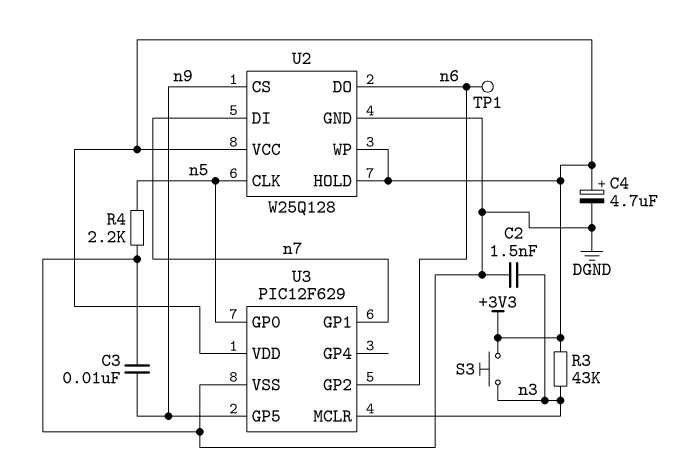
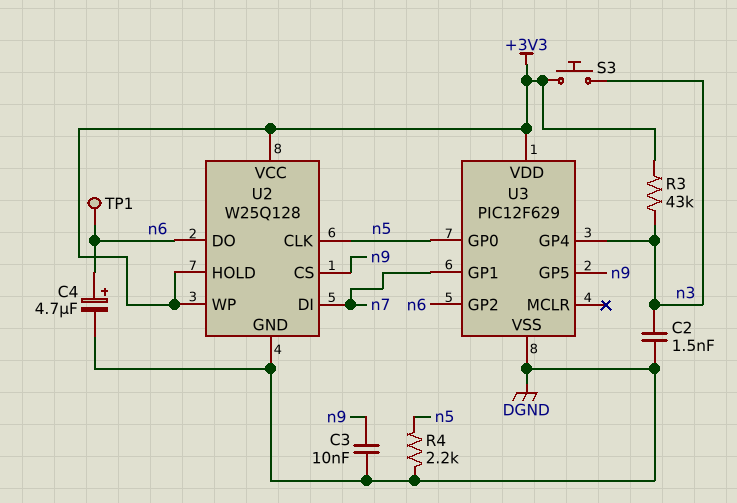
C4: 4.7uF (plus +3V3, minus DGND) -> 4.7uF (plus n6, minus DGND)
U3 pin GP4: none -> n3
U3 pin MCLR: n3 -> none

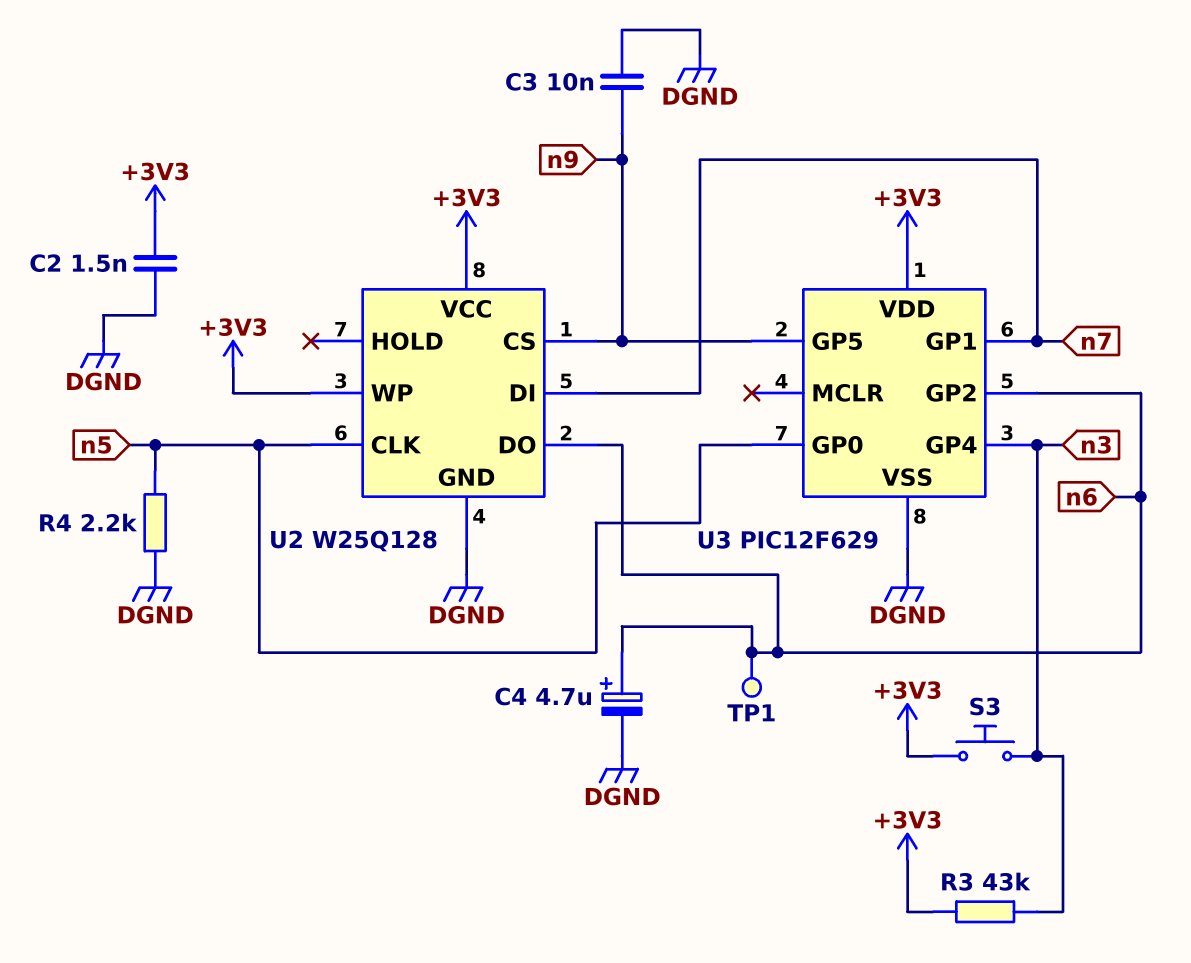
C2: 1.5nF (DGND, n3) -> 1.5nF (+3V3, DGND)
U2 pin HOLD: +3V3 -> none

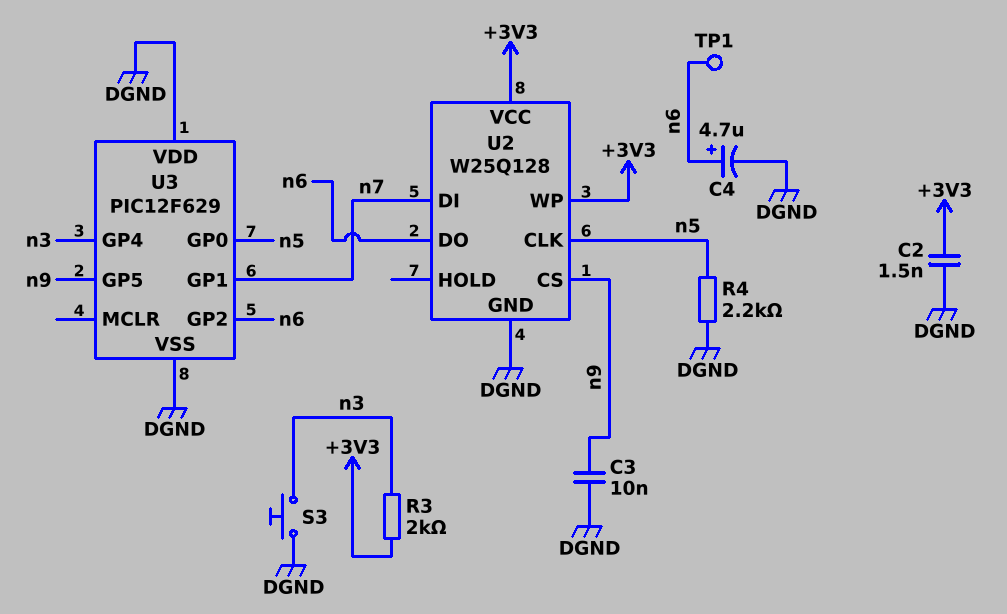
R3: 43k (+3V3, n3) -> 2k (+3V3, n3)
S3: button (+3V3, n3) -> button (DGND, n3)
U3 pin VDD: +3V3 -> DGND

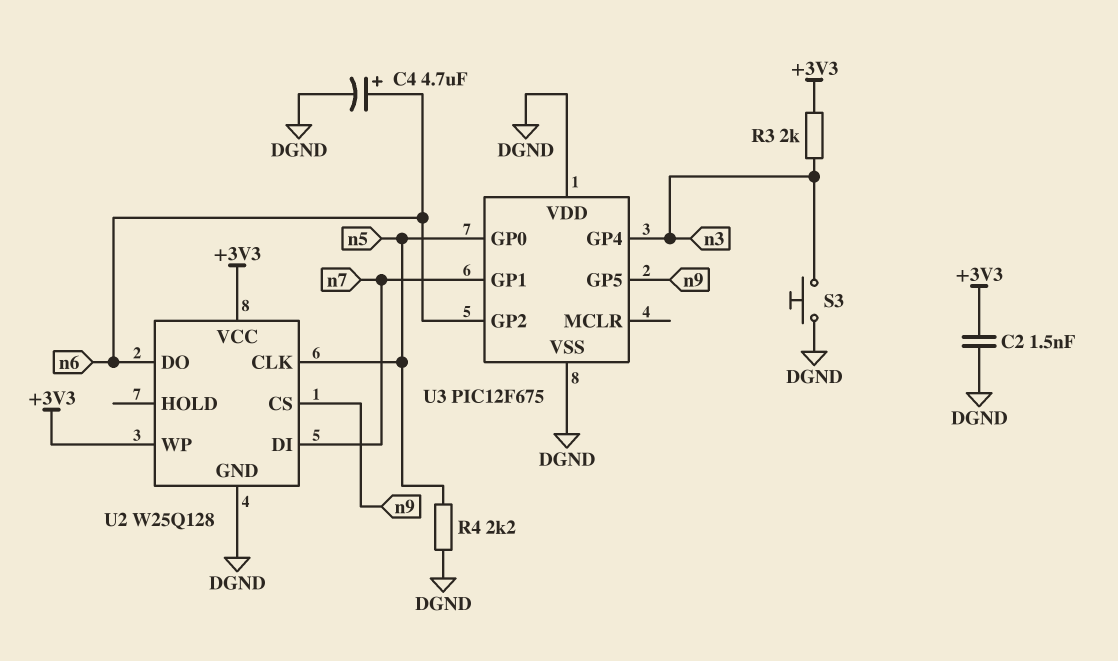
C3: 10nF (DGND, n9) -> none
TP1: test point (n6) -> none
U3: PIC12F629 -> PIC12F675

